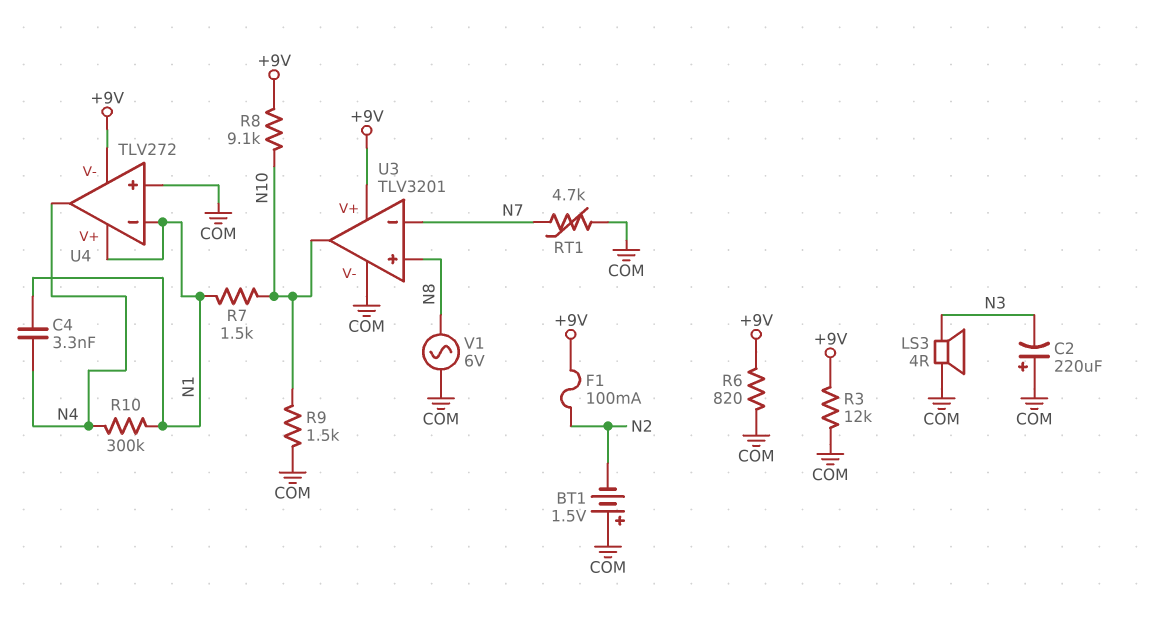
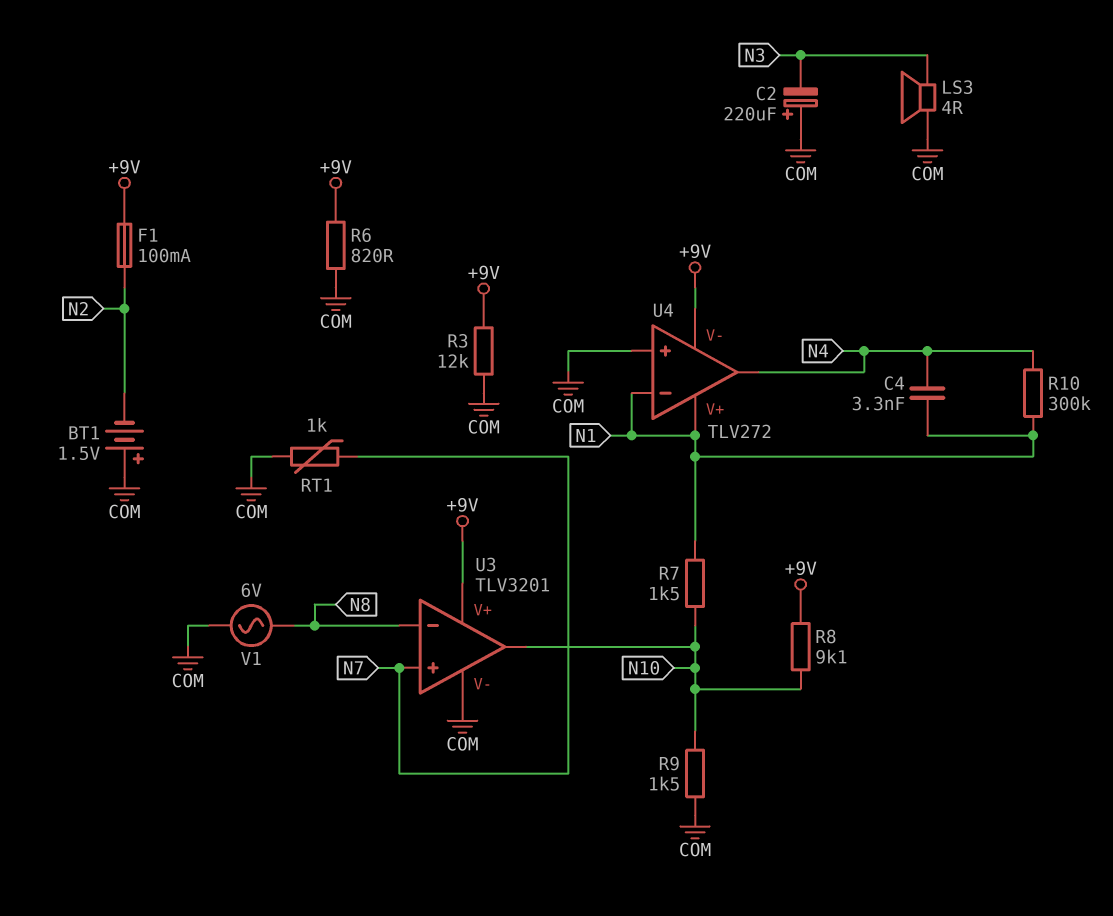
RT1: 4.7k (COM, N7) -> 1k (COM, N7)
U3 pin in+: N8 -> N7
U3 pin in-: N7 -> N8

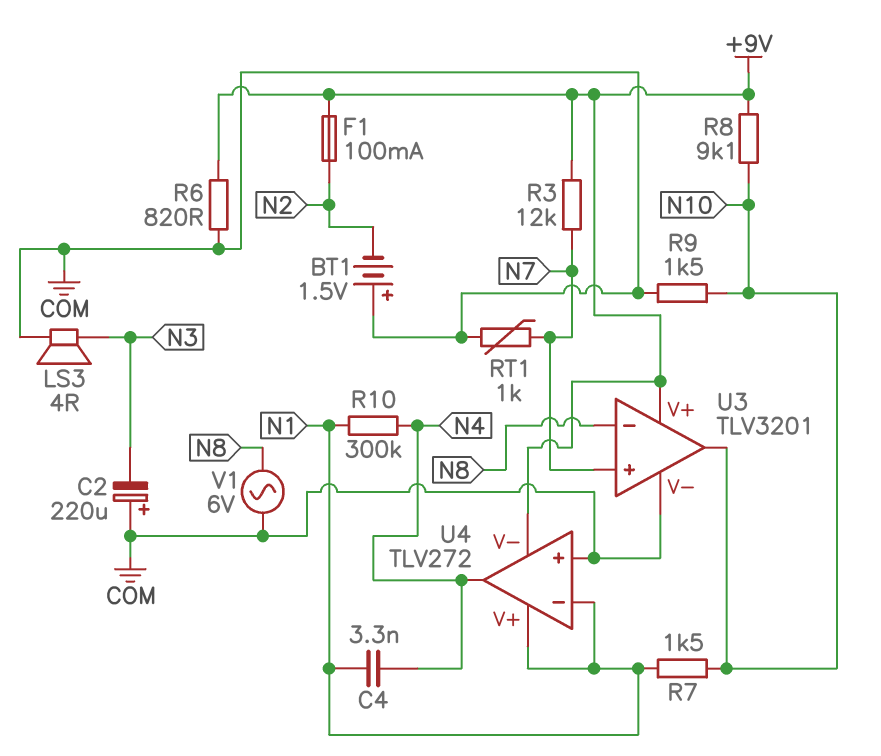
R3: 12k (+9V, COM) -> 12k (+9V, N7)

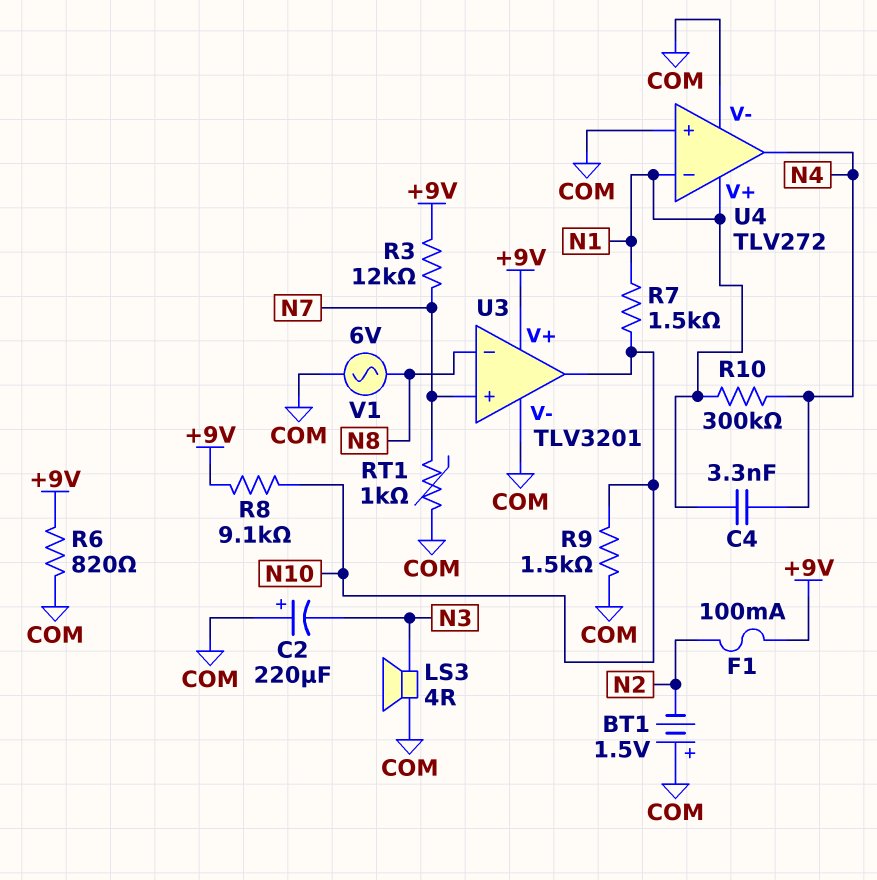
U4 pin V-: +9V -> COM

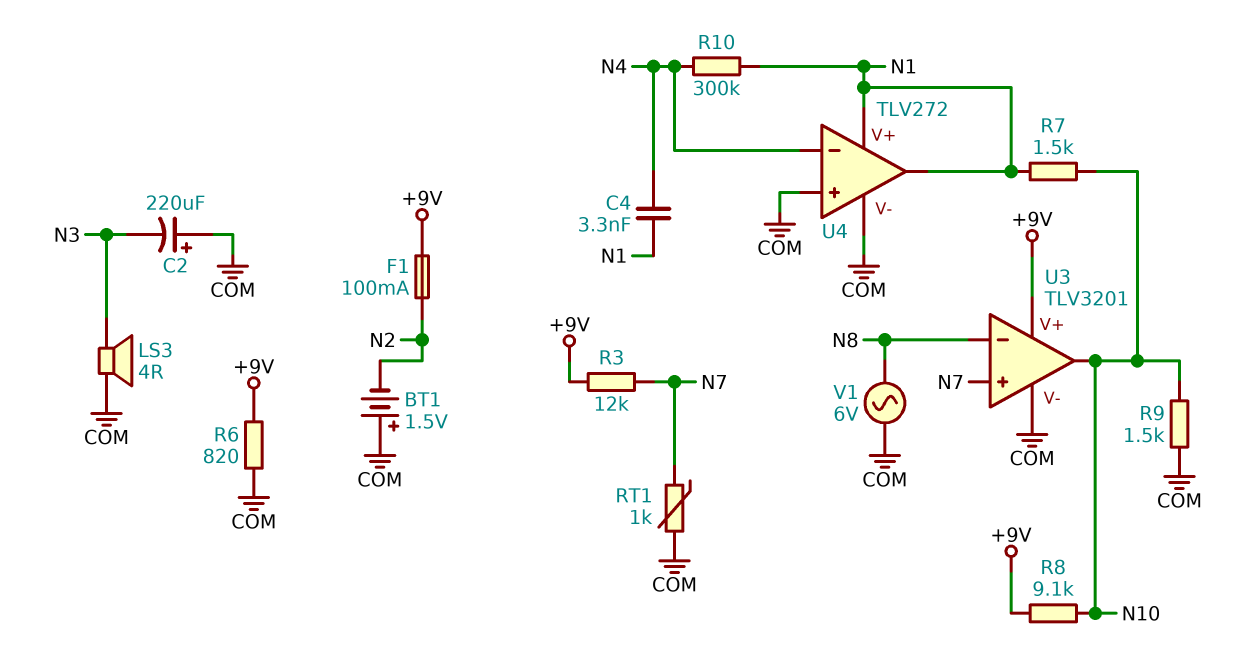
U4 pin in-: N1 -> N4
U4 pin out: N4 -> N1

